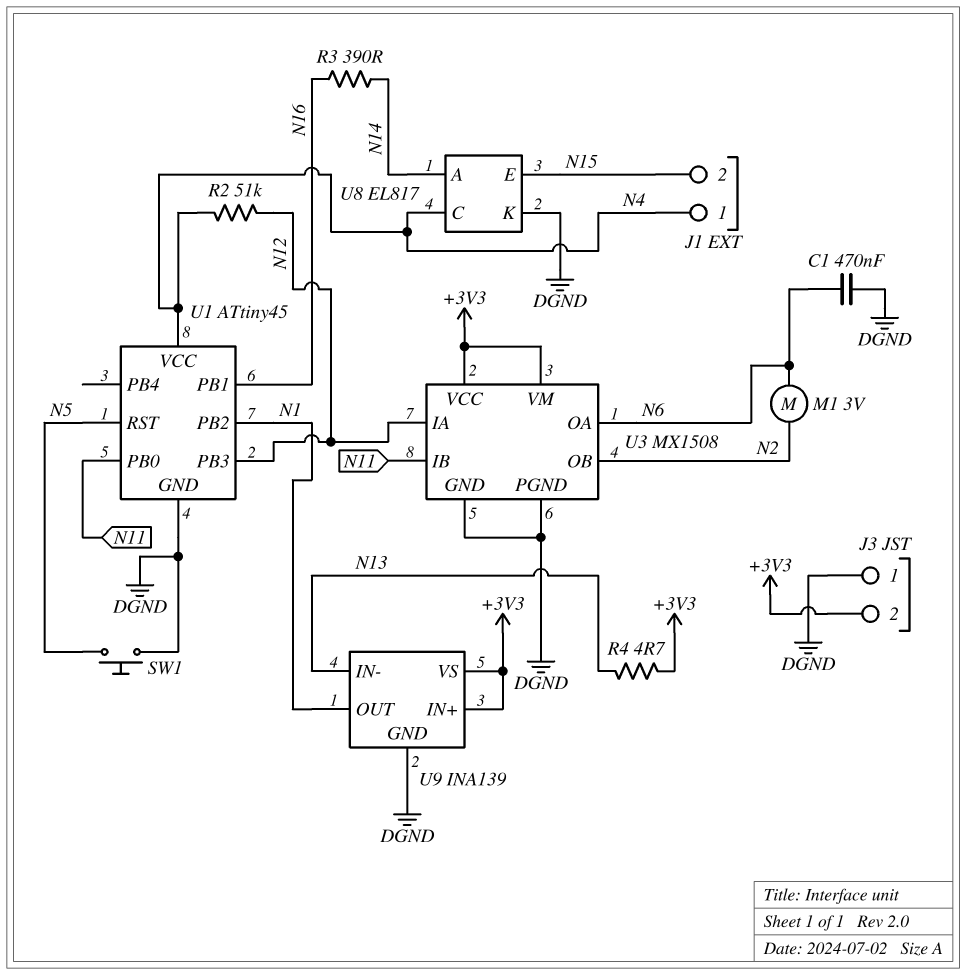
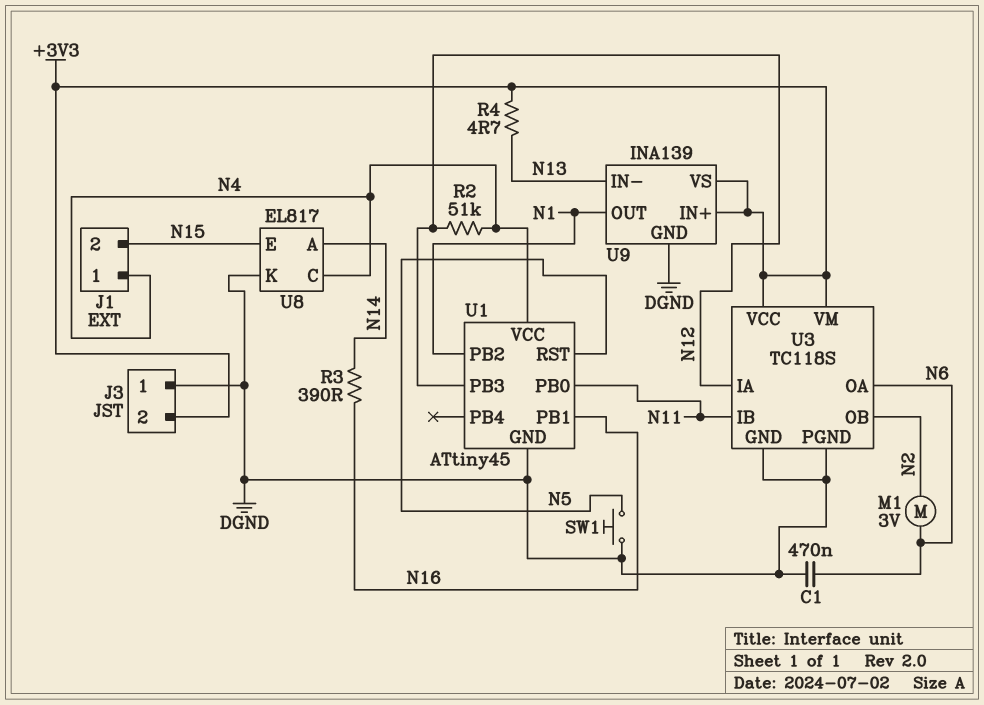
U3: MX1508 -> TC118S

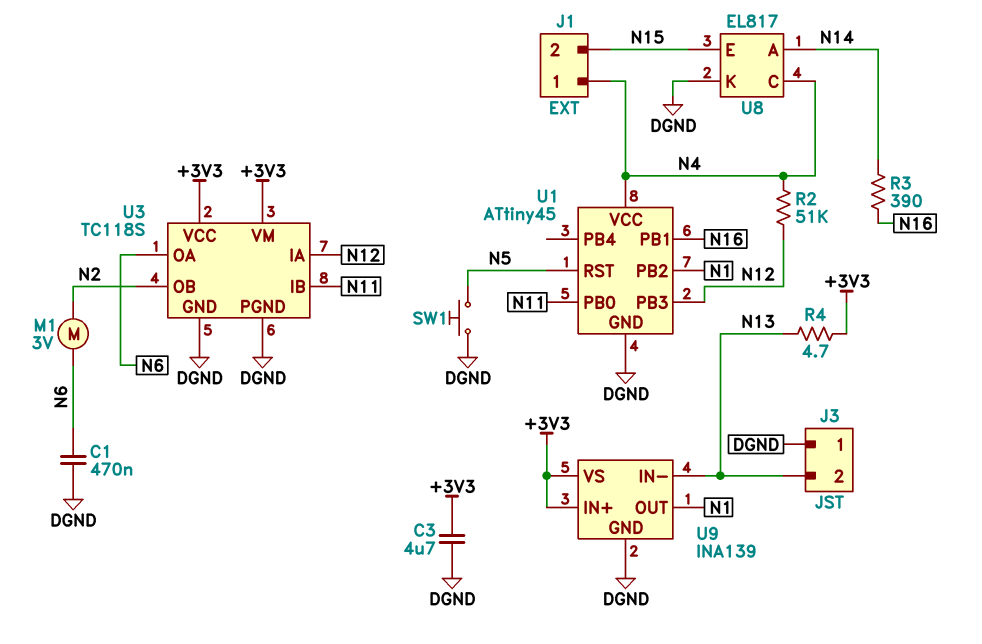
C3: none -> 4.7uF (+3V3, DGND)
J3 pin 2: +3V3 -> N13

